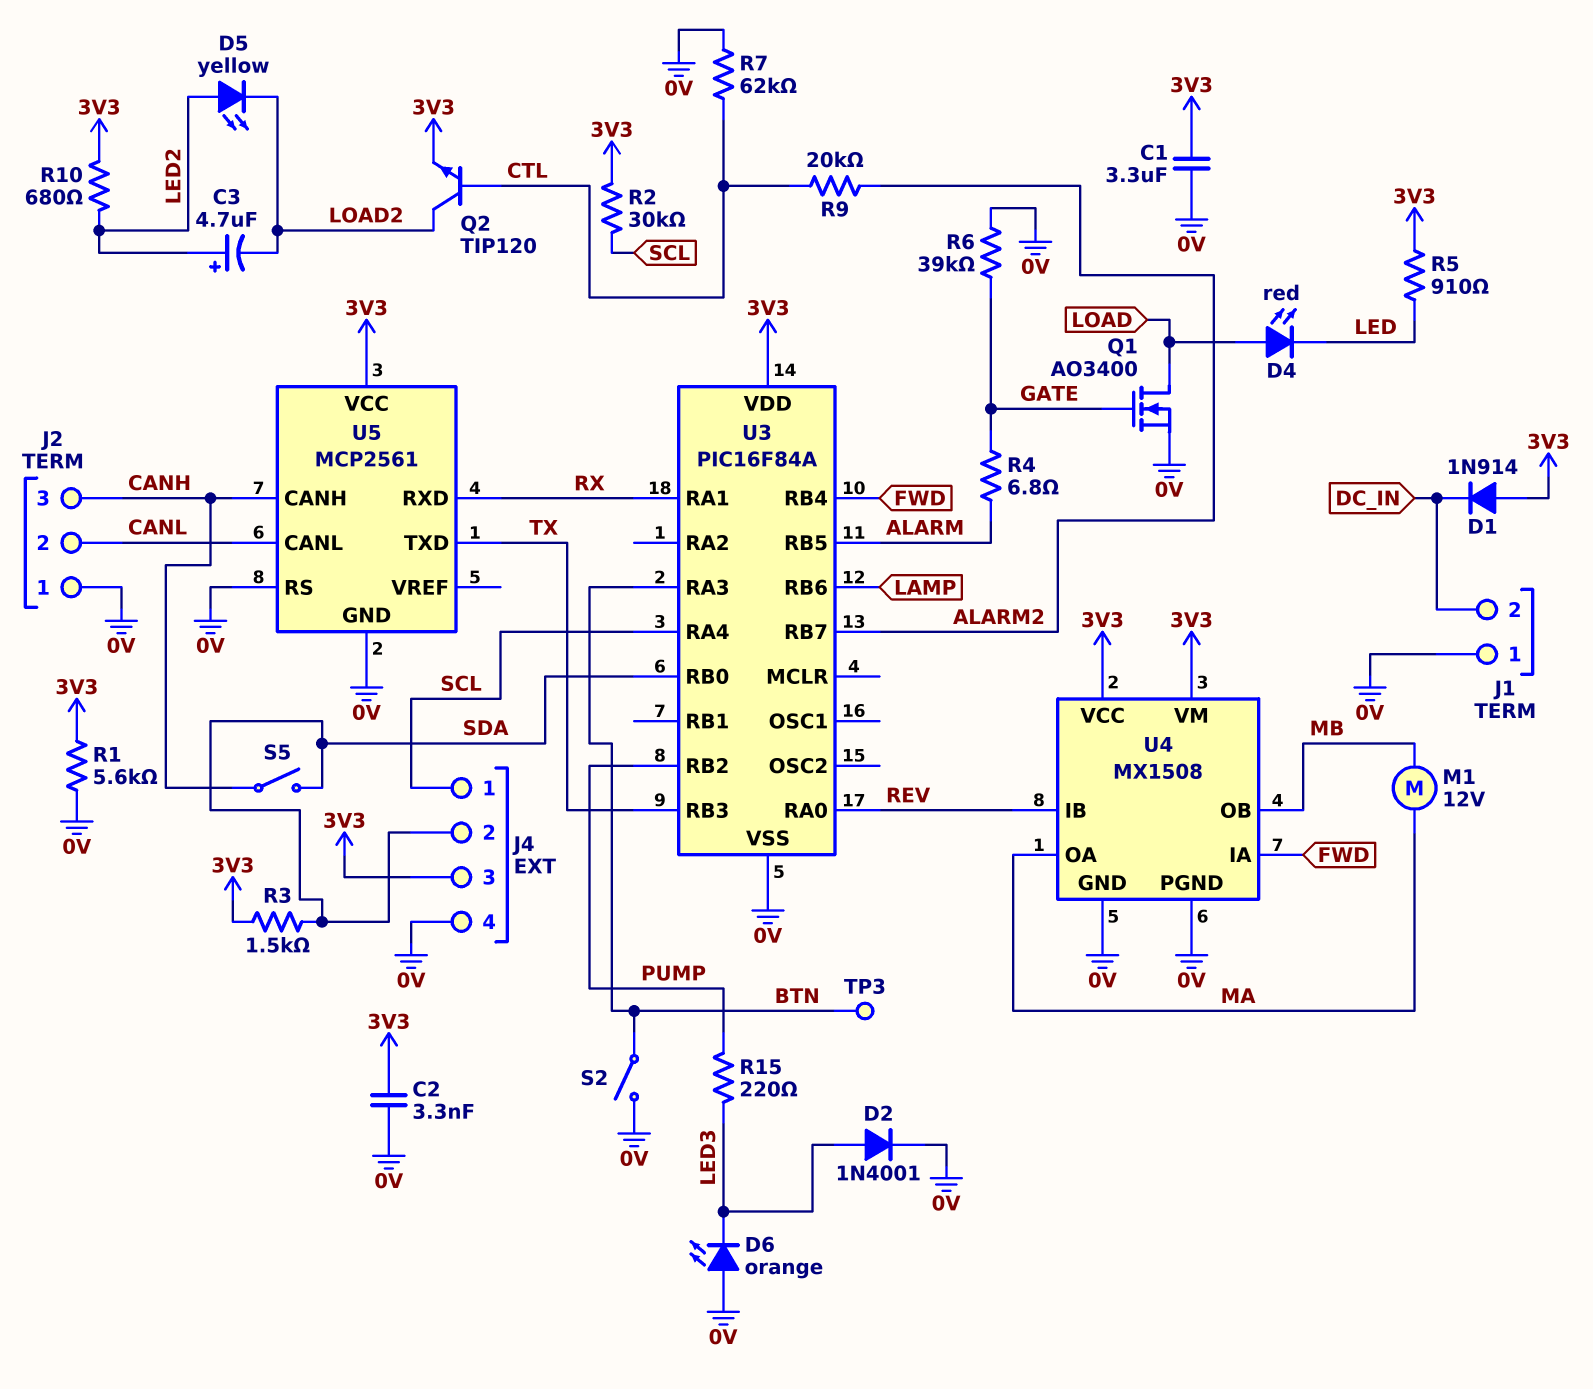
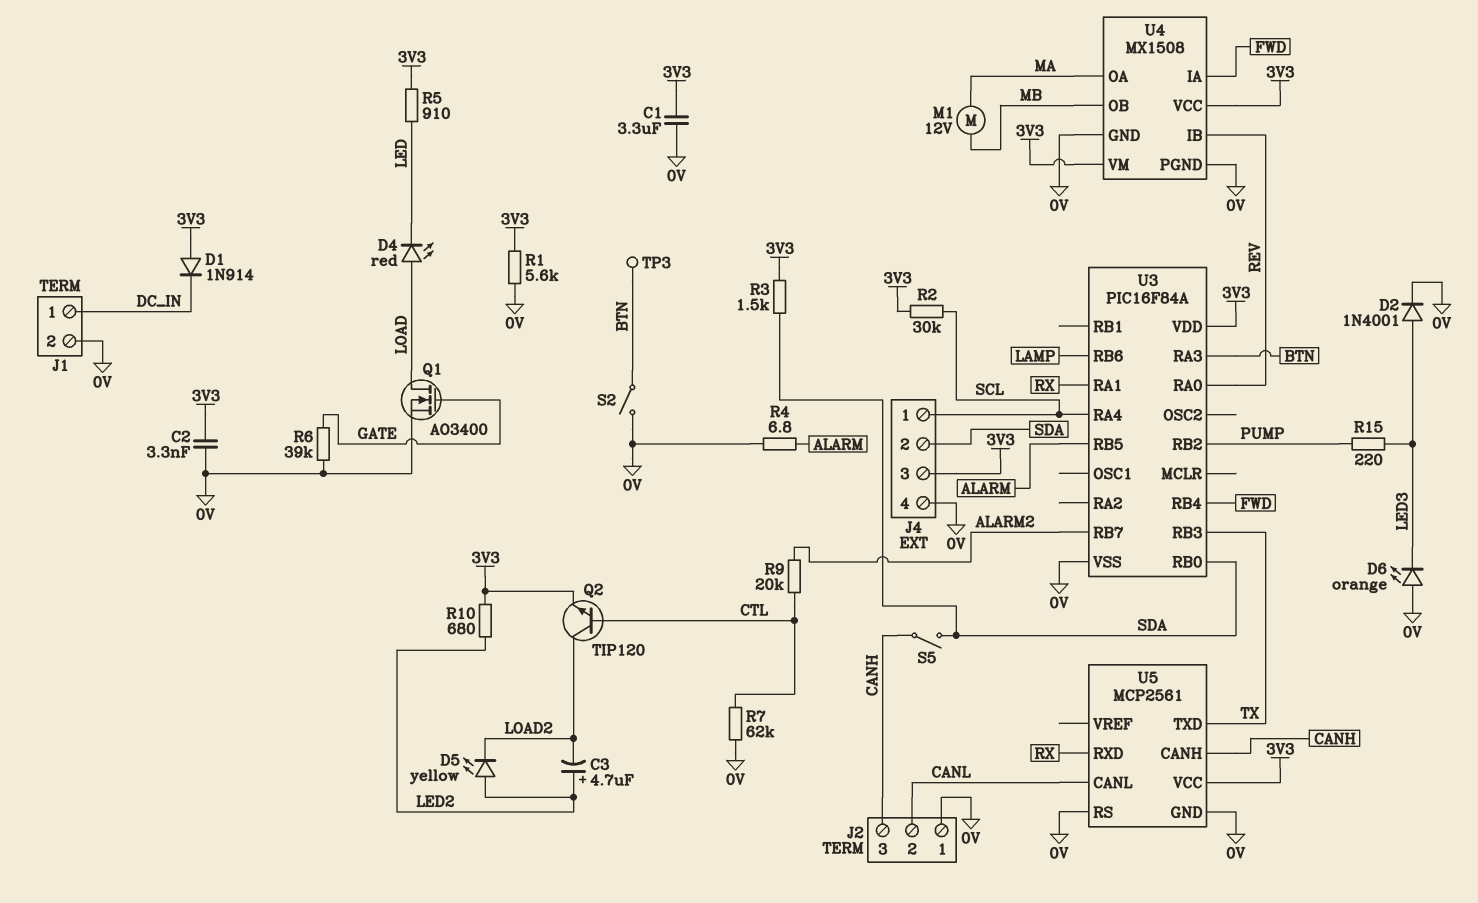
J1 pin 1: 0V -> DC_IN
J1 pin 2: DC_IN -> 0V
R4: 6.8 (ALARM, GATE) -> 6.8 (0V, ALARM)

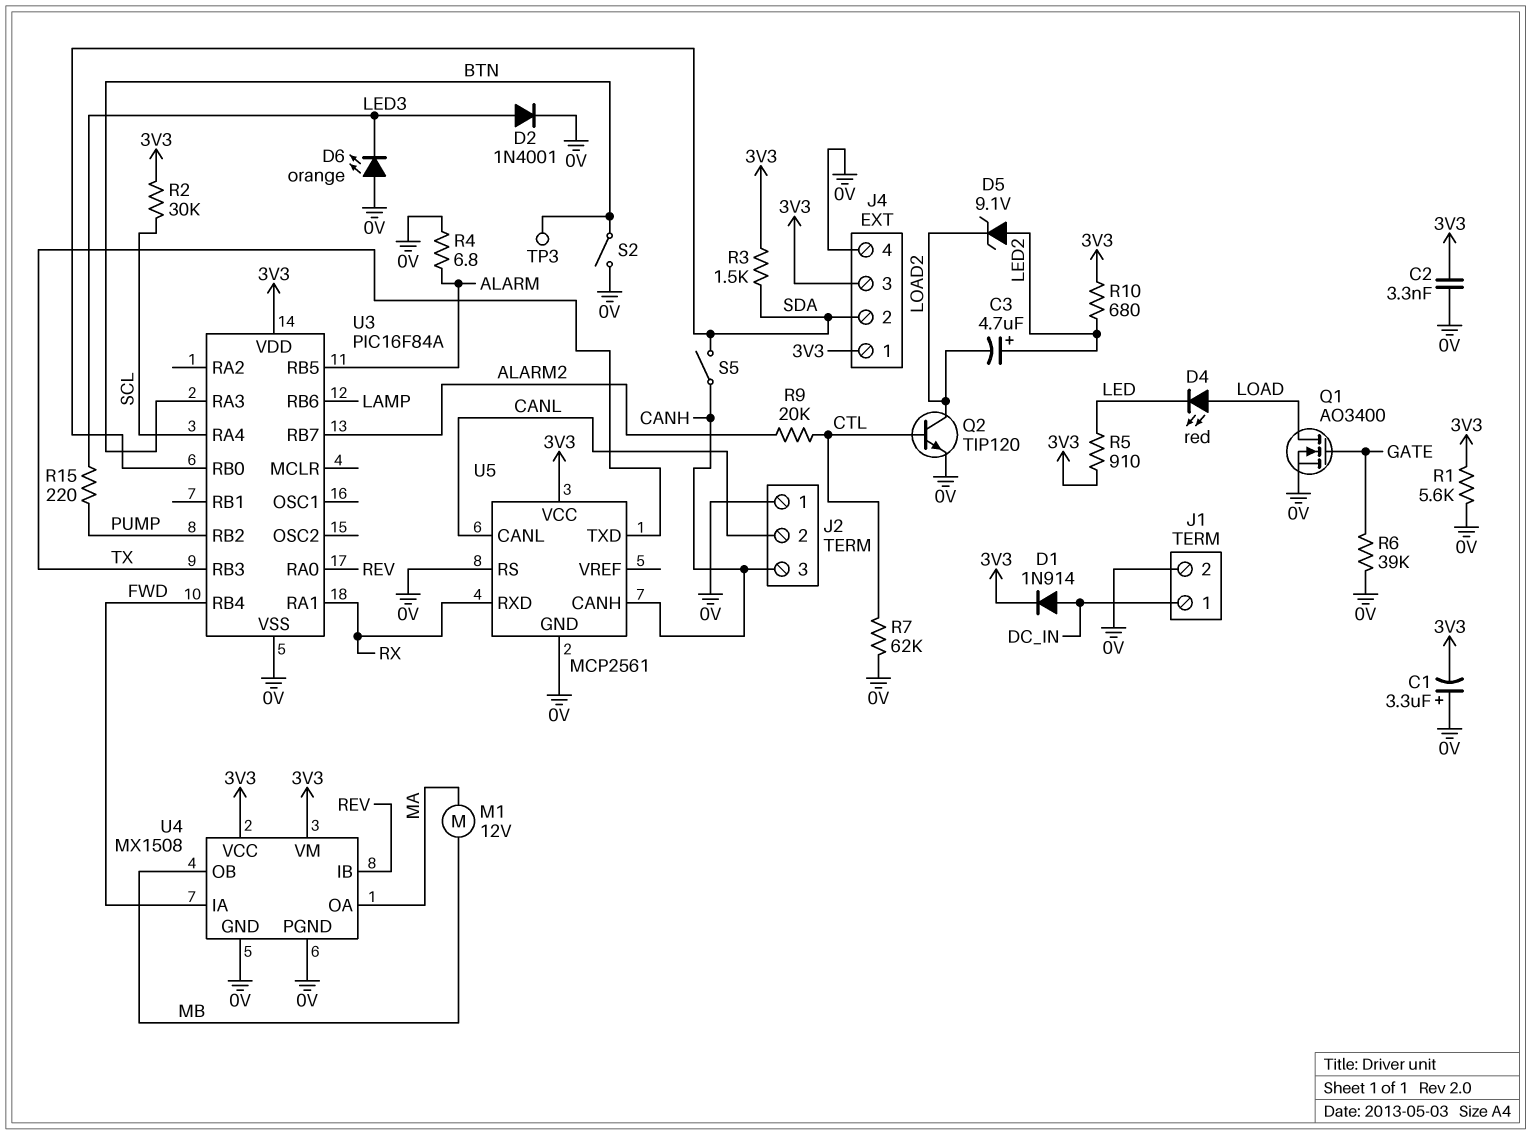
C1: 3.3uF (0V, 3V3) -> 3.3uF (plus 0V, minus 3V3)
D1: diode 1N914 (A 3V3, K DC_IN) -> diode 1N914 (A DC_IN, K 3V3)
D5: LED yellow (A LED2, K LOAD2) -> zener 9.1V (A LED2, K LOAD2)
J4 pin 1: SCL -> 3V3
Q2: NPN TIP120 (B CTL, C LOAD2, E 3V3) -> NPN TIP120 (B CTL, C LOAD2, E 0V)

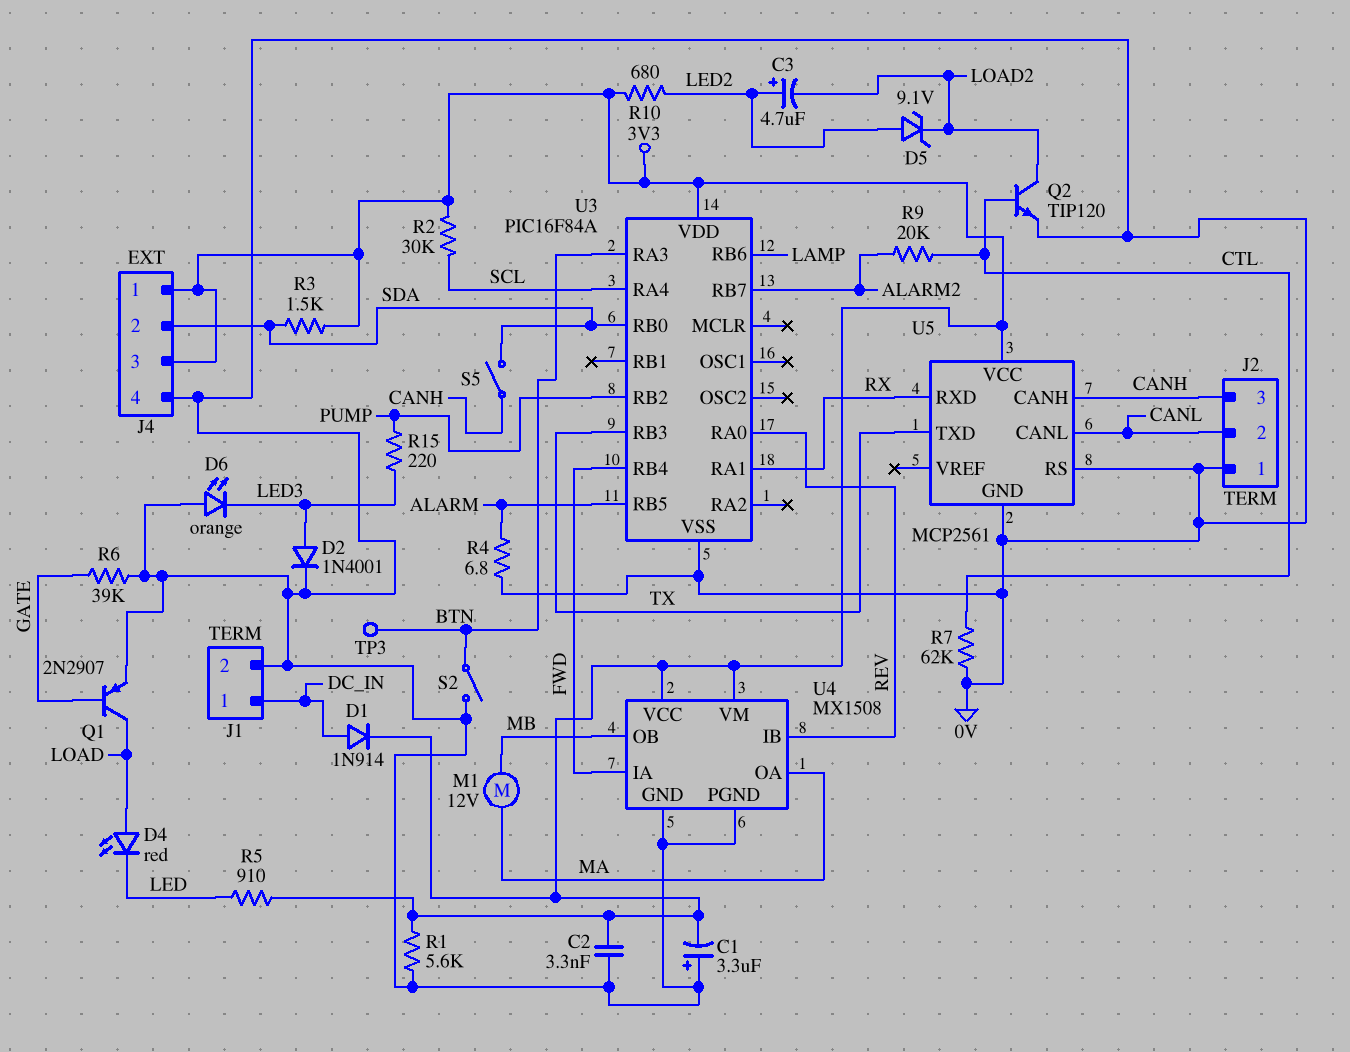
Q1: NMOS AO3400 (G GATE, D LOAD, S 0V) -> PNP 2N2907 (B GATE, C LOAD, E 0V)

